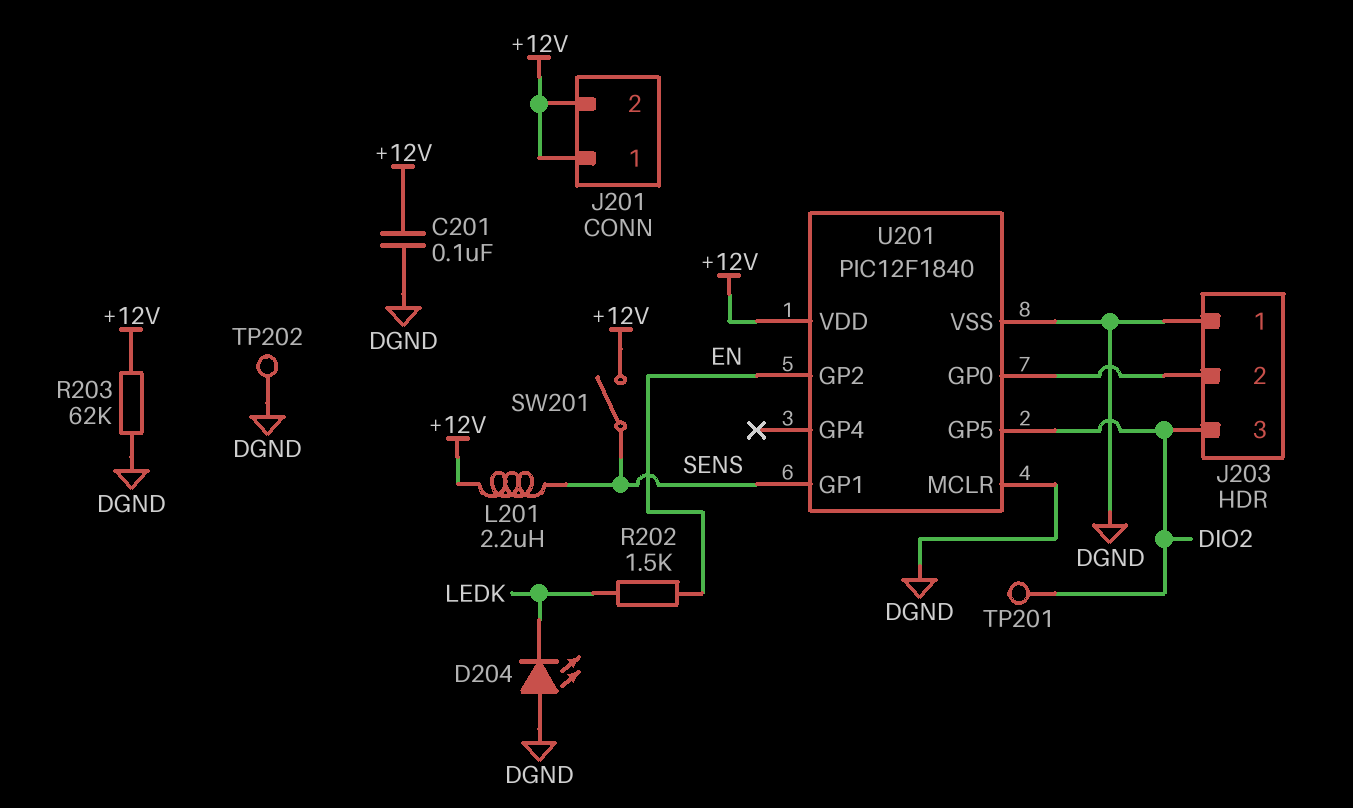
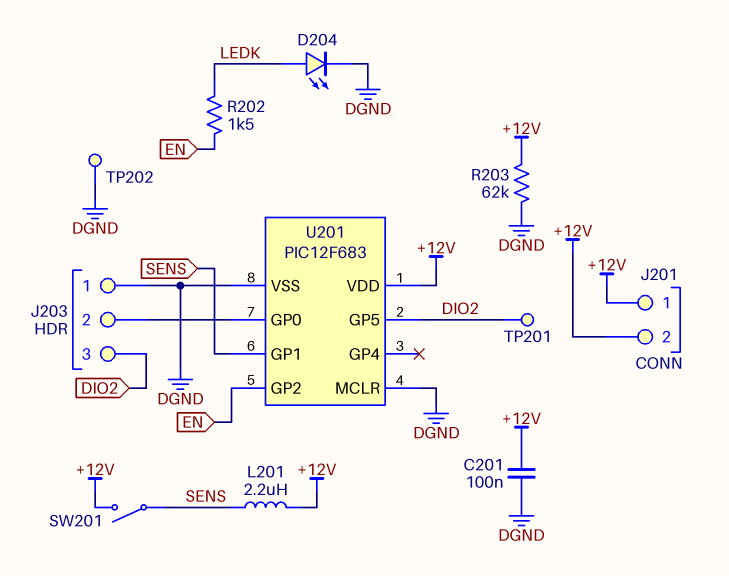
D204: LED (A DGND, K LEDK) -> LED (A LEDK, K DGND)
U201: PIC12F1840 -> PIC12F683

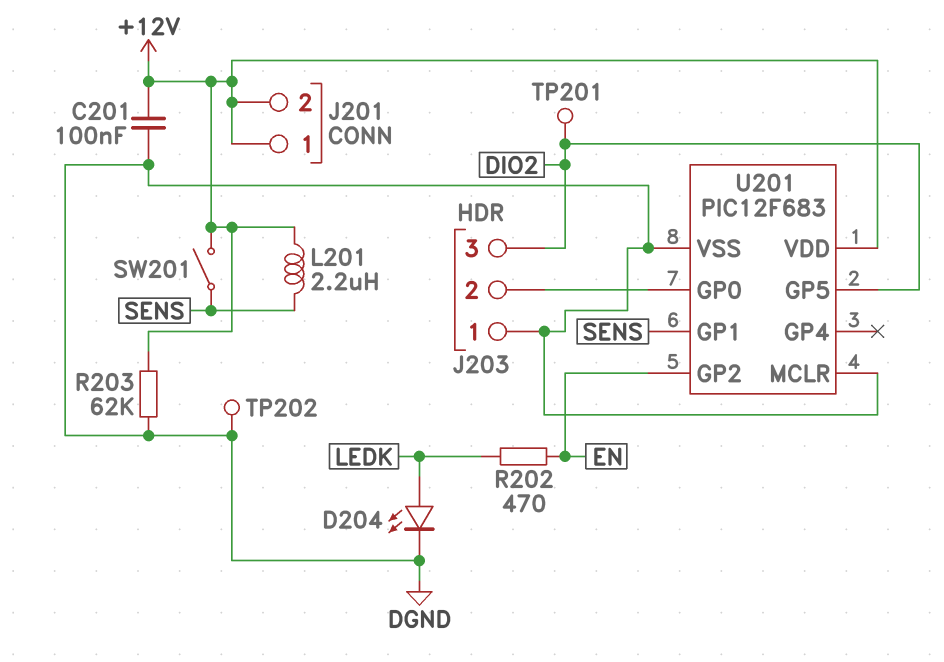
R202: 1.5k (EN, LEDK) -> 470 (EN, LEDK)

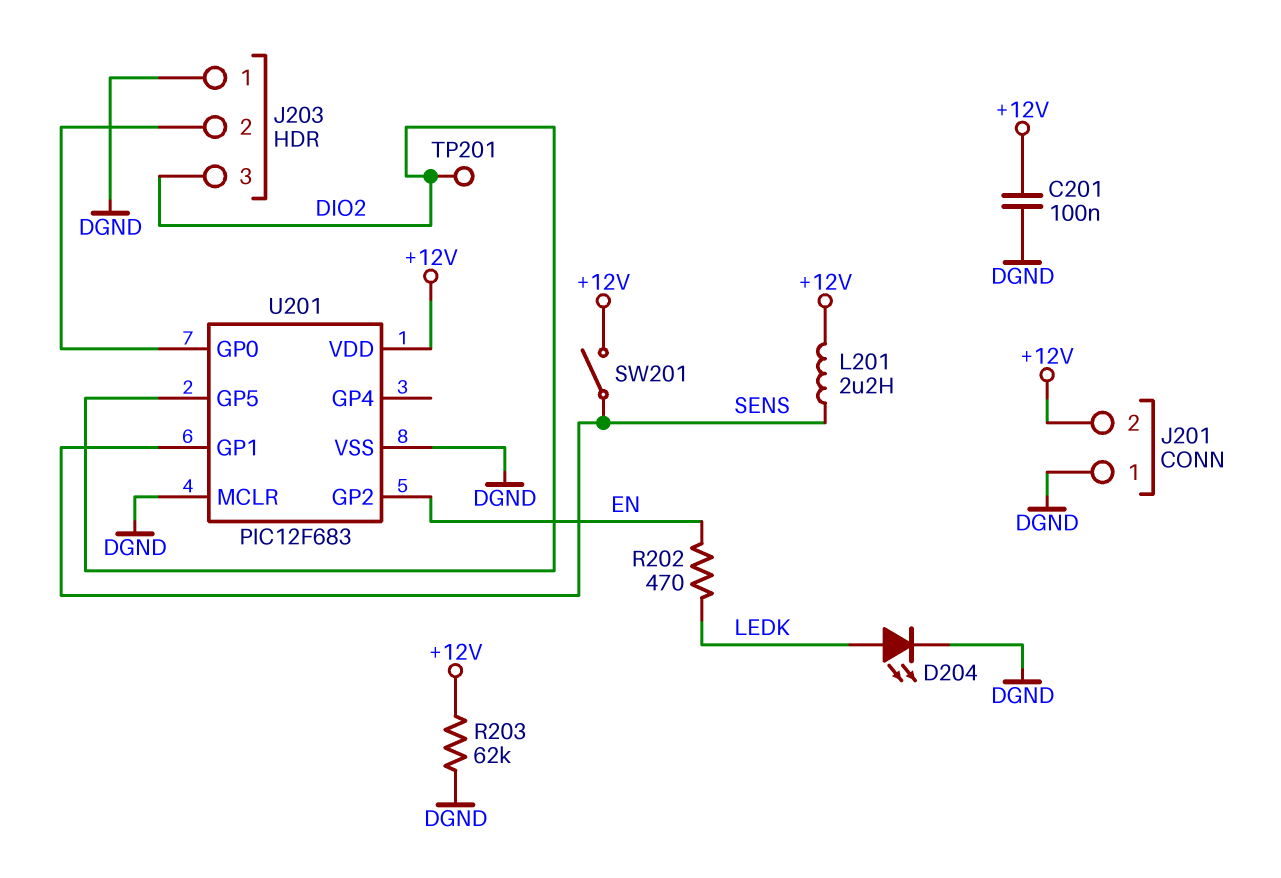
J201 pin 1: +12V -> DGND
TP202: test point (DGND) -> none

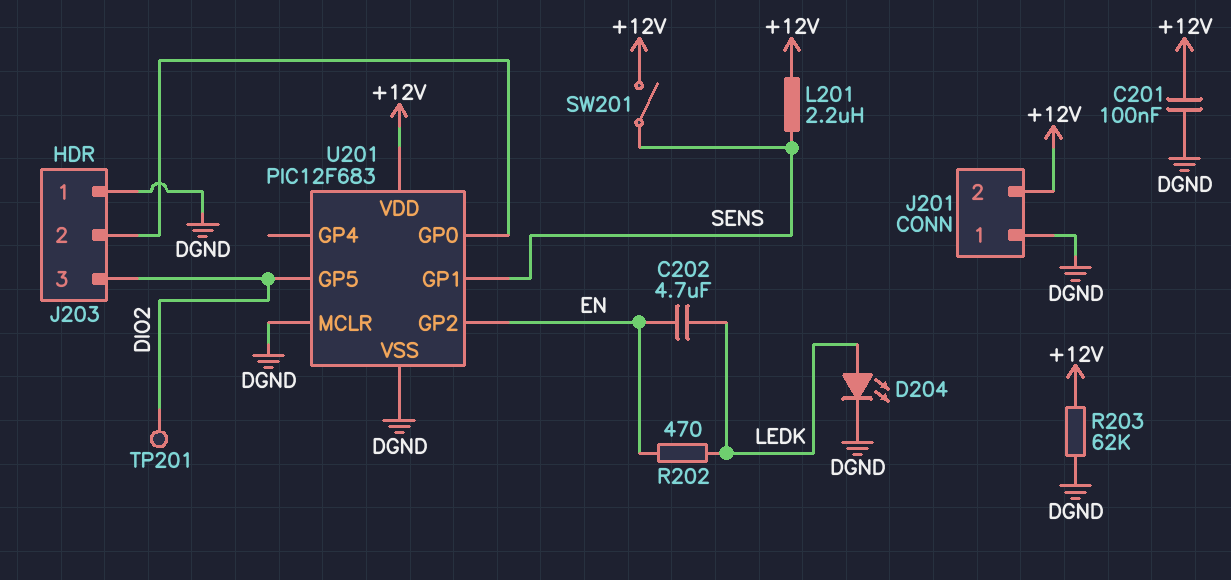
C202: none -> 4.7uF (EN, LEDK)

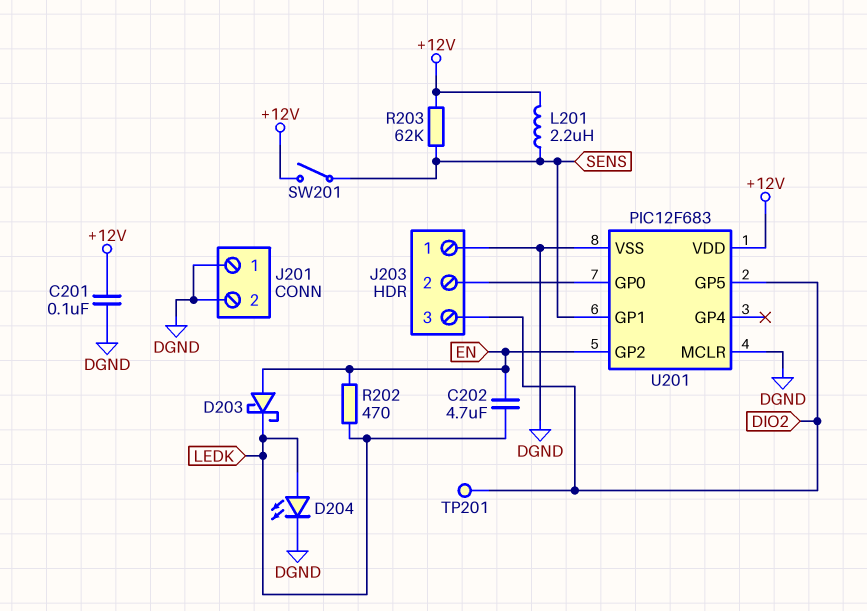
D203: none -> schottky (A EN, K LEDK)
J201 pin 2: +12V -> DGND
R203: 62k (+12V, DGND) -> 62k (+12V, SENS)

